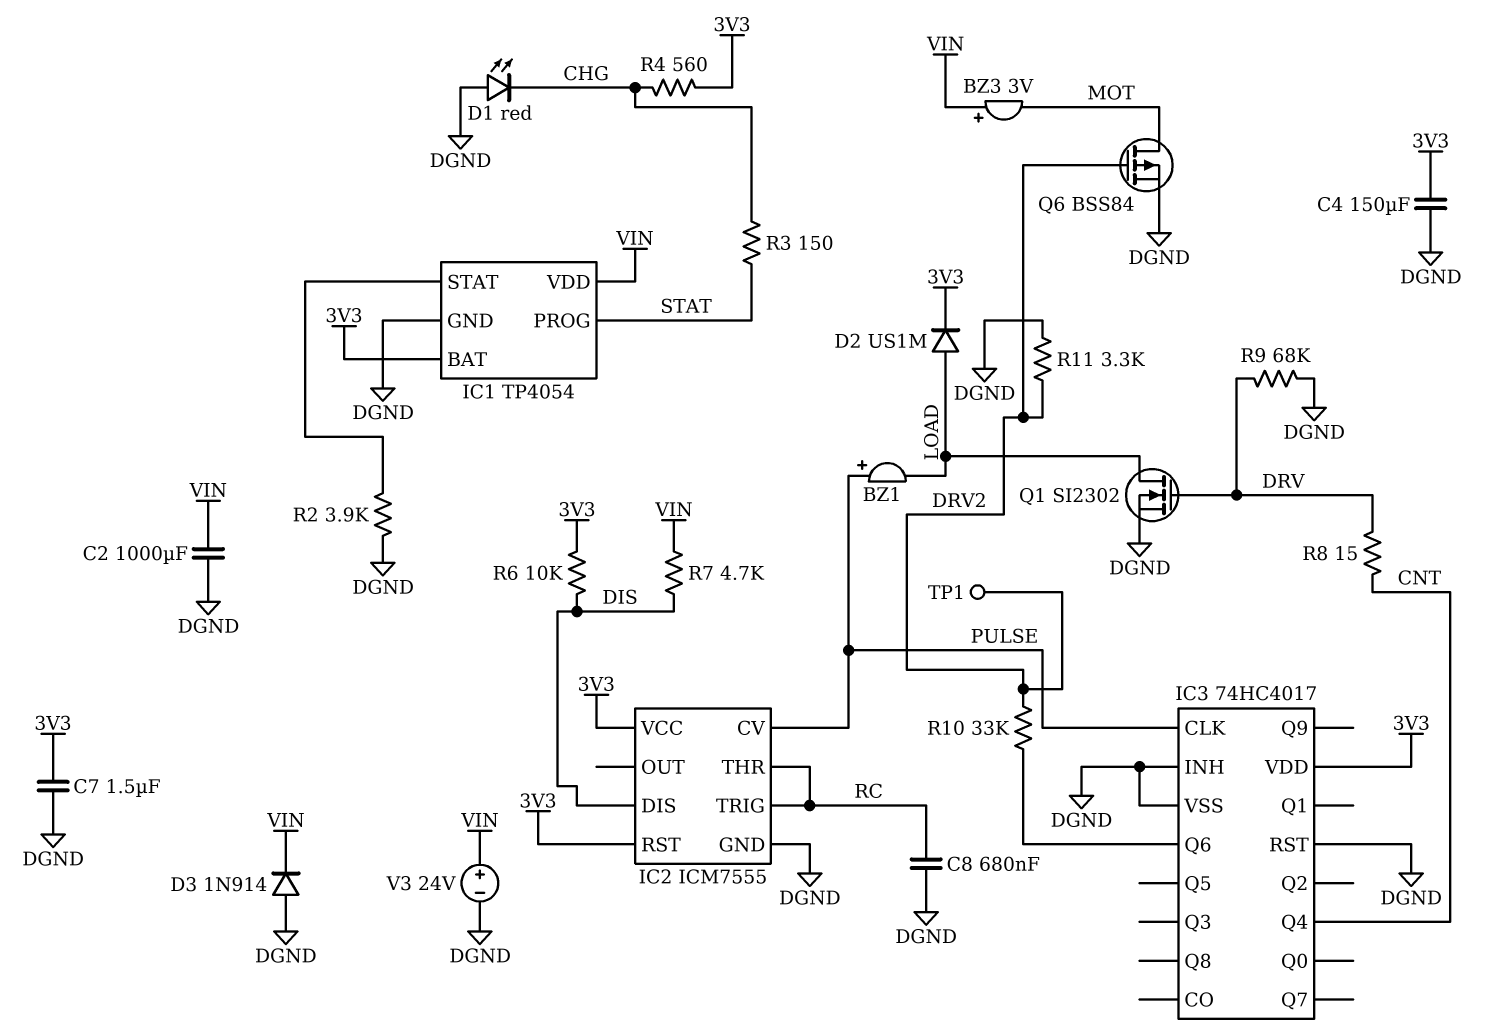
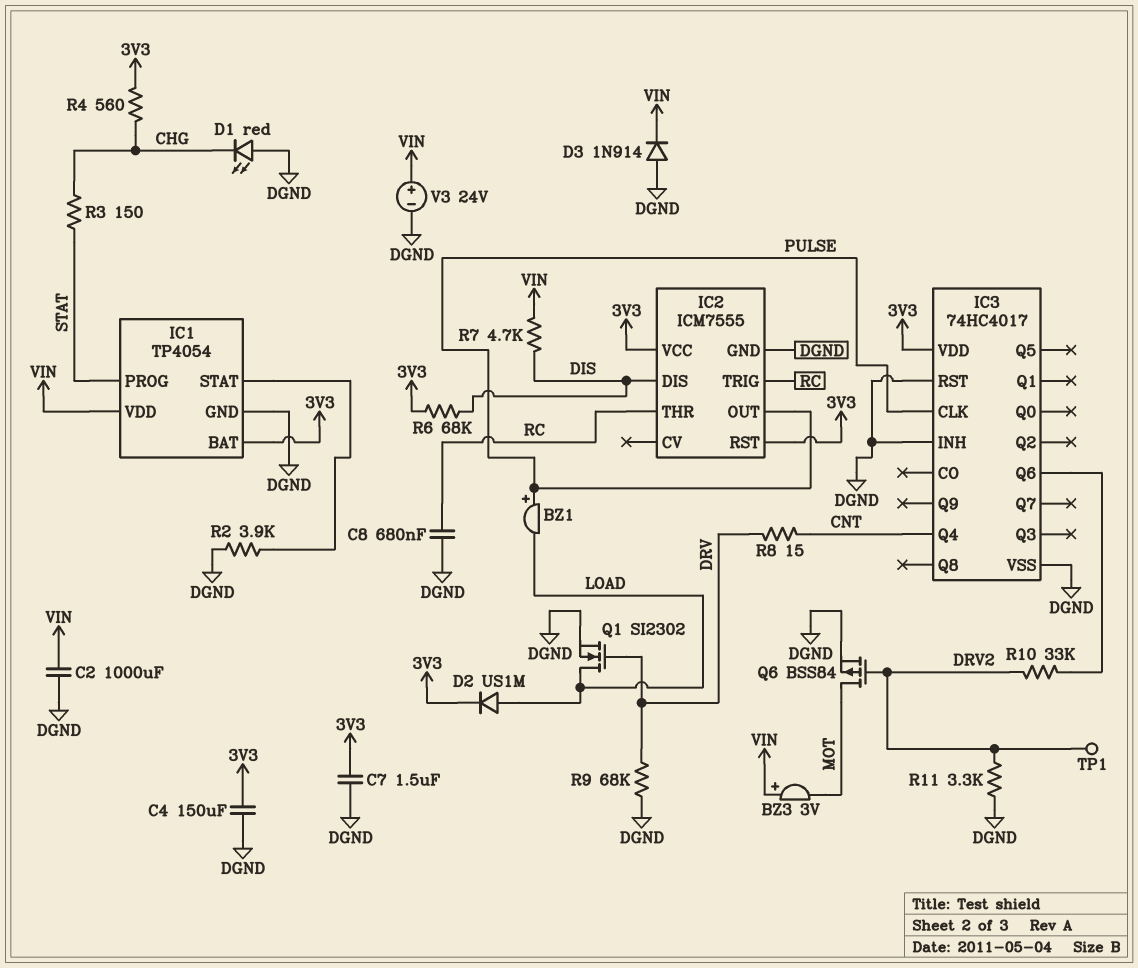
IC2 pin CV: PULSE -> none
IC2 pin OUT: none -> PULSE
R6: 10k (3V3, DIS) -> 68k (3V3, DIS)

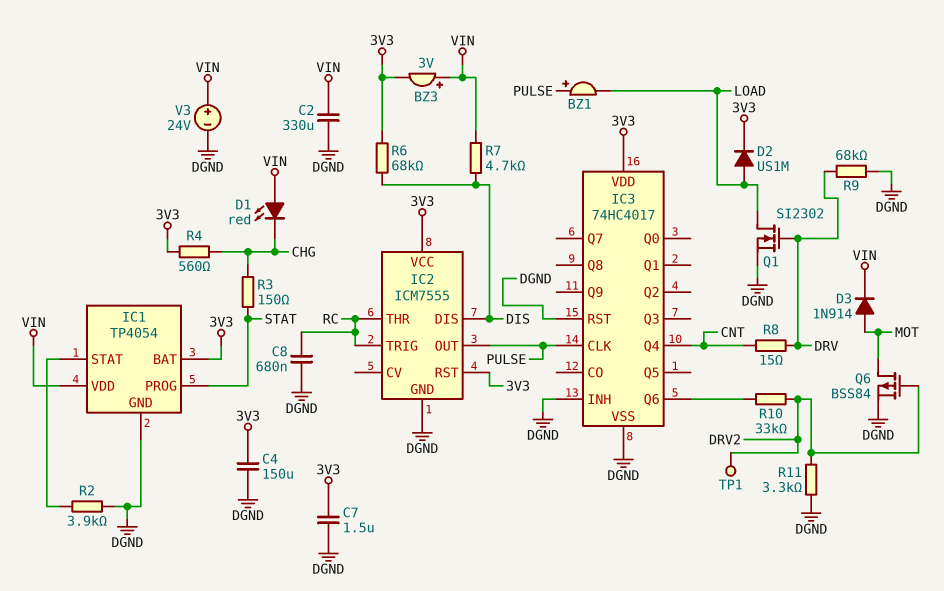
BZ3: buzzer 3V (plus VIN, minus MOT) -> buzzer 3V (plus VIN, minus 3V3)
C2: 1000uF (DGND, VIN) -> 330uF (DGND, VIN)
D1: LED red (A DGND, K CHG) -> LED red (A VIN, K CHG)
D3: diode 1N914 (A DGND, K VIN) -> diode 1N914 (A MOT, K VIN)

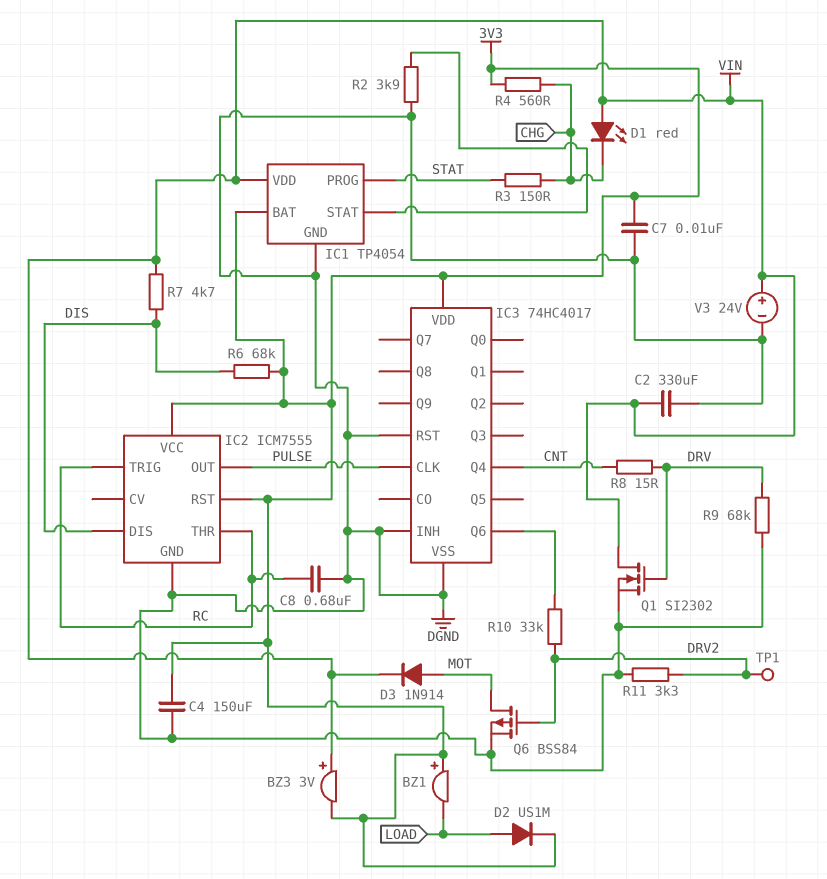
BZ1: buzzer (plus PULSE, minus LOAD) -> buzzer (plus 3V3, minus LOAD)
C7: 1.5uF (3V3, DGND) -> 10nF (3V3, DGND)
Q1: NMOS SI2302 (G DRV, D LOAD, S DGND) -> NMOS SI2302 (G DRV, D VIN, S DGND)

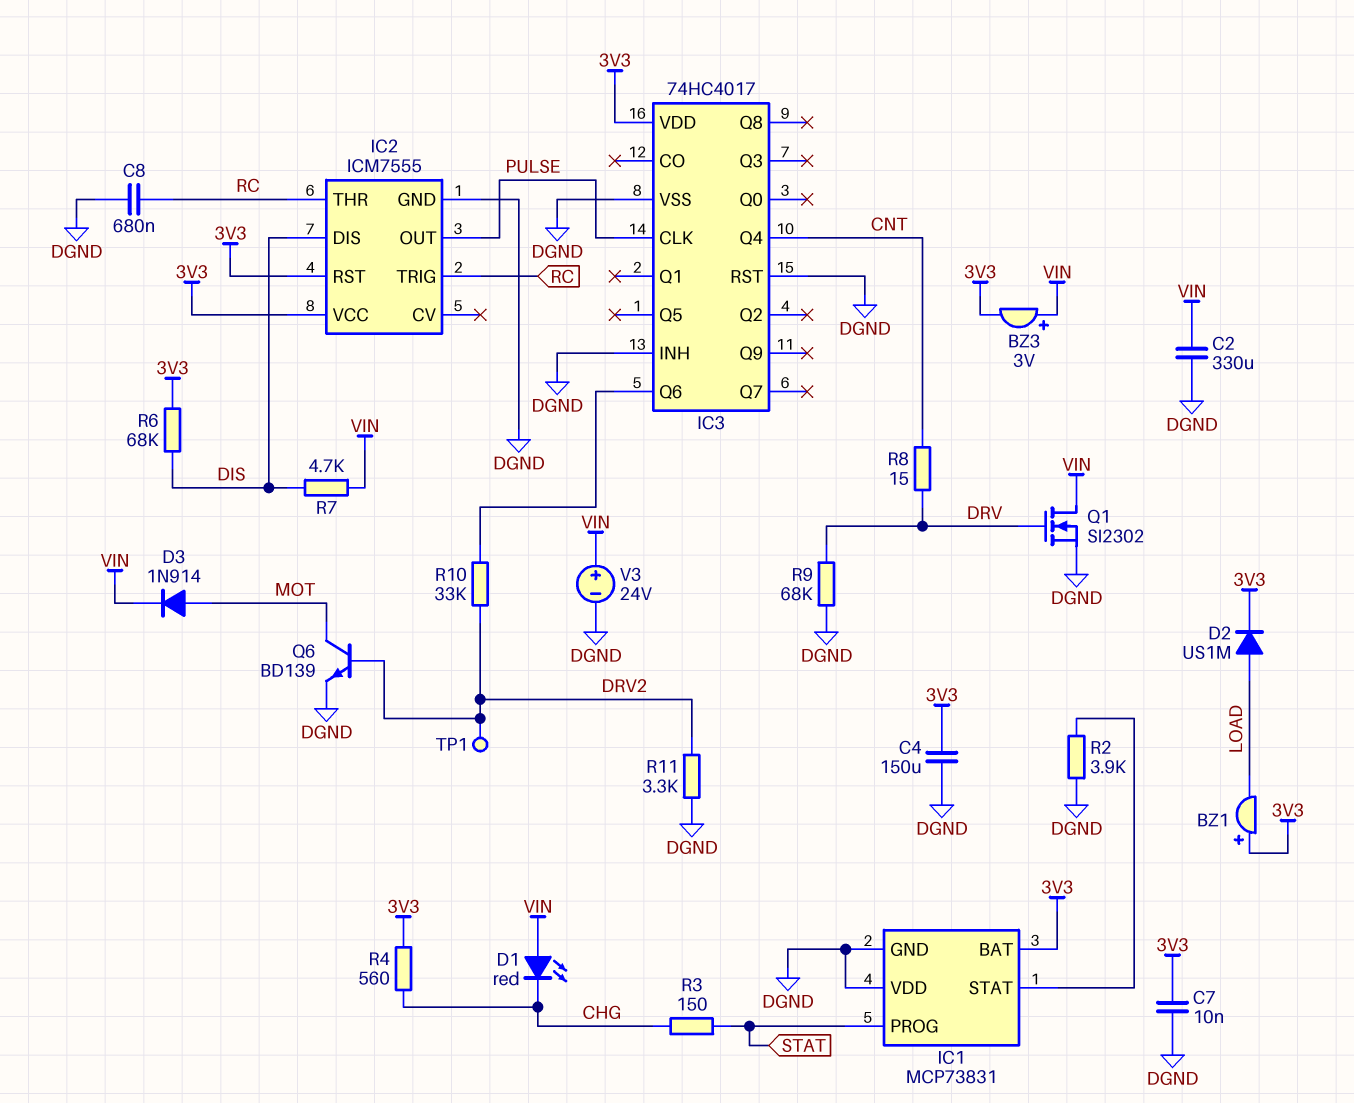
IC1: TP4054 -> MCP73831
IC1 pin VDD: VIN -> DGND
Q6: PMOS BSS84 (G DRV2, D MOT, S DGND) -> NPN BD139 (B DRV2, C MOT, E DGND)

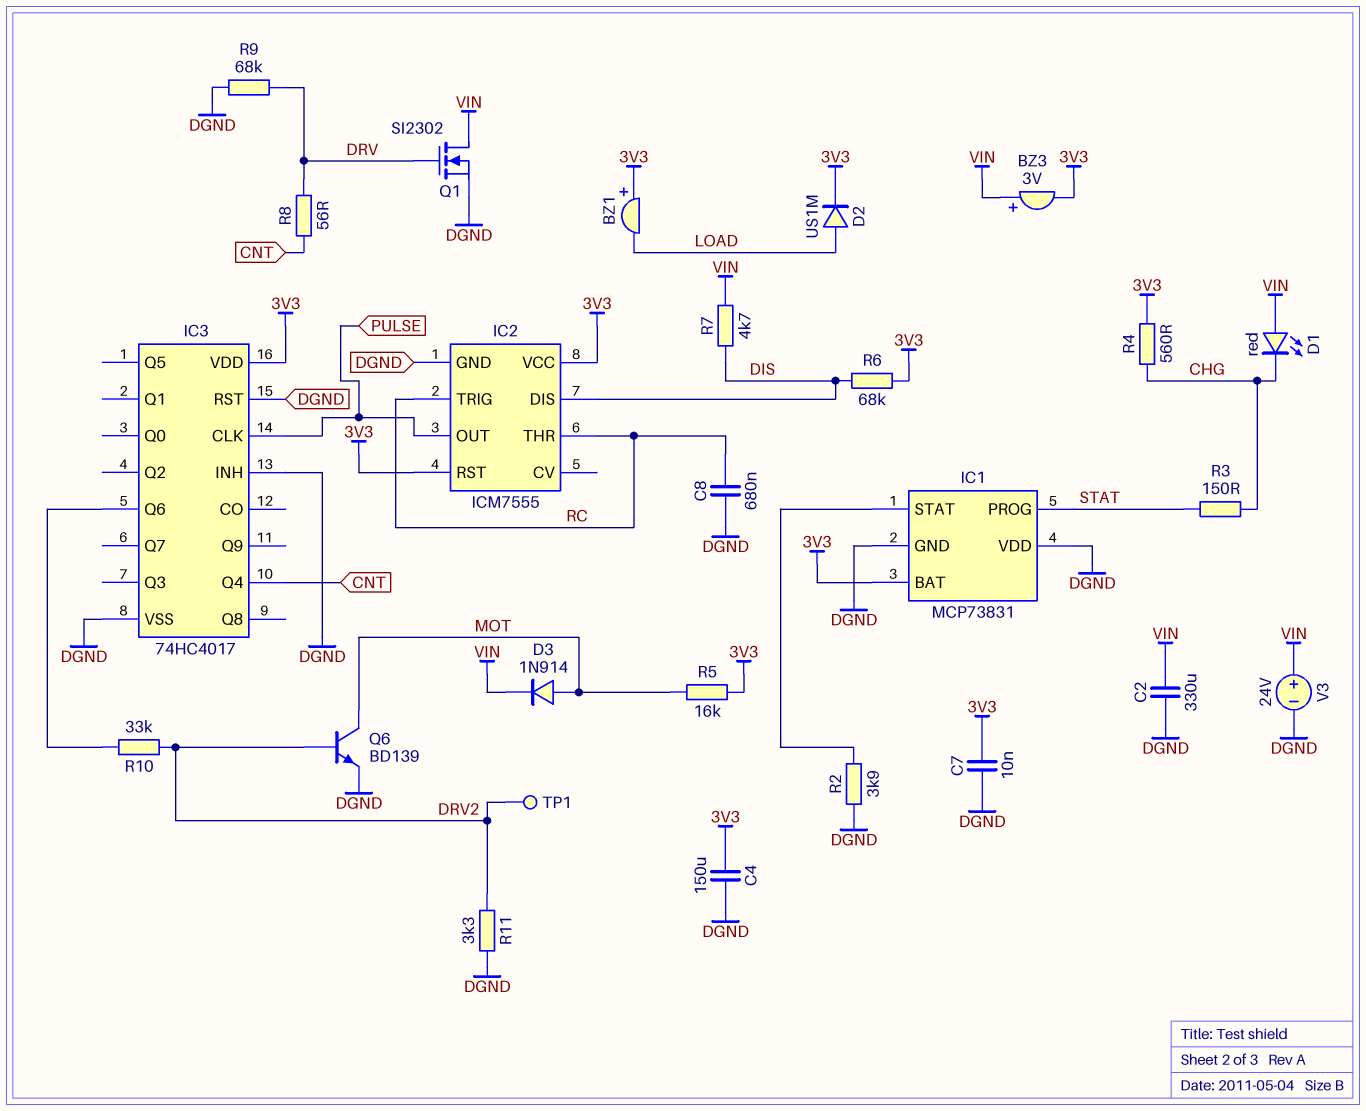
R5: none -> 16k (3V3, MOT)
R8: 15 (CNT, DRV) -> 56 (CNT, DRV)

